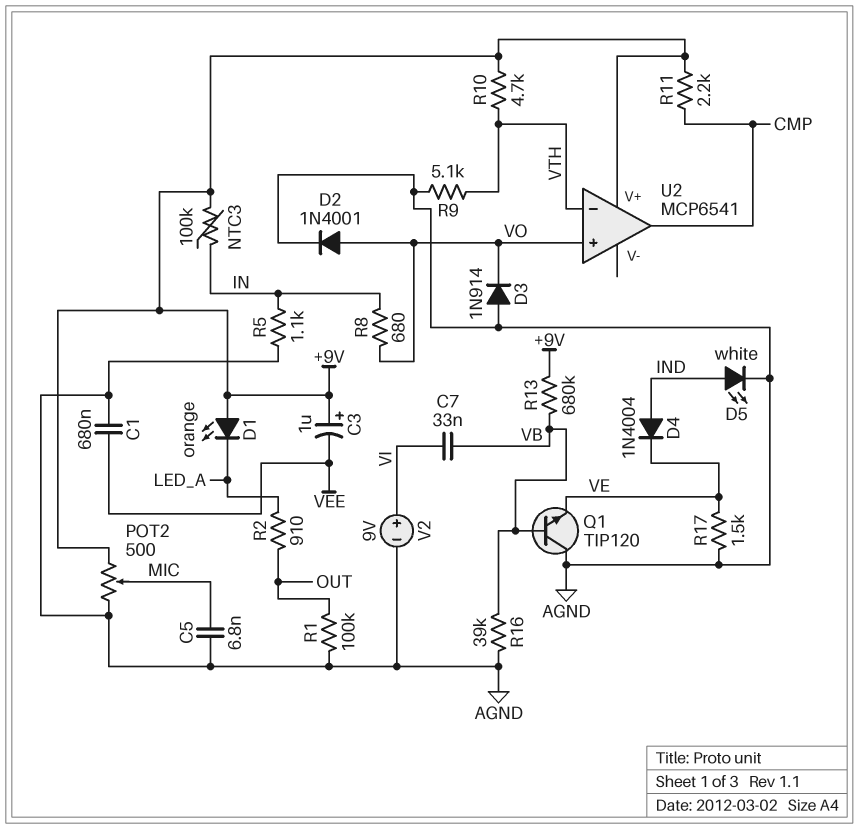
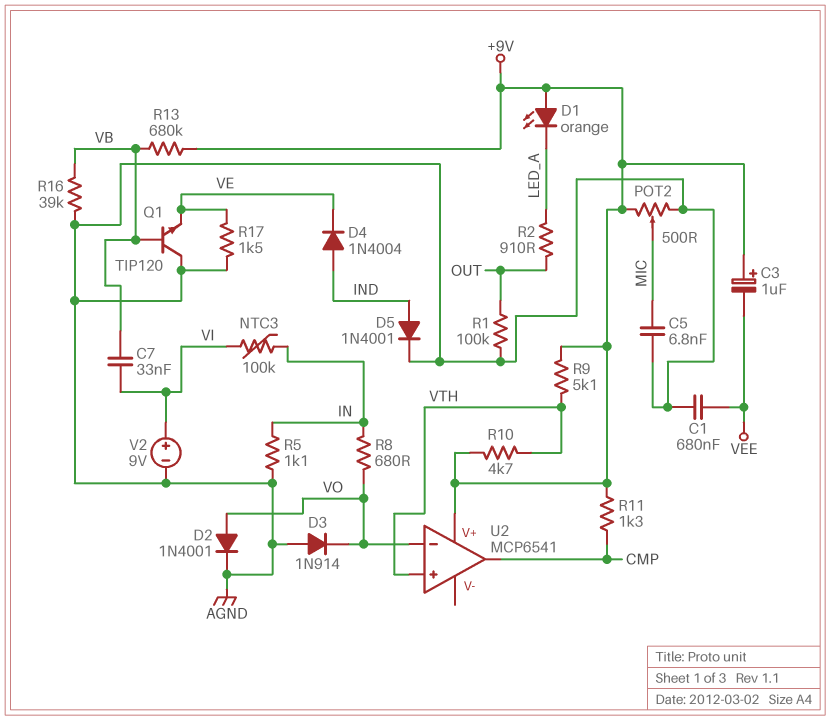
D5: LED white (A IND, K AGND) -> diode 1N4001 (A IND, K AGND)
NTC3: 100k (+9V, IN) -> 100k (IN, VI)
R9: 5.1k (AGND, VTH) -> 5.1k (+9V, VTH)
R11: 2.2k (+9V, CMP) -> 1.3k (+9V, CMP)
U2 pin in+: VO -> VTH
U2 pin in-: VTH -> VO

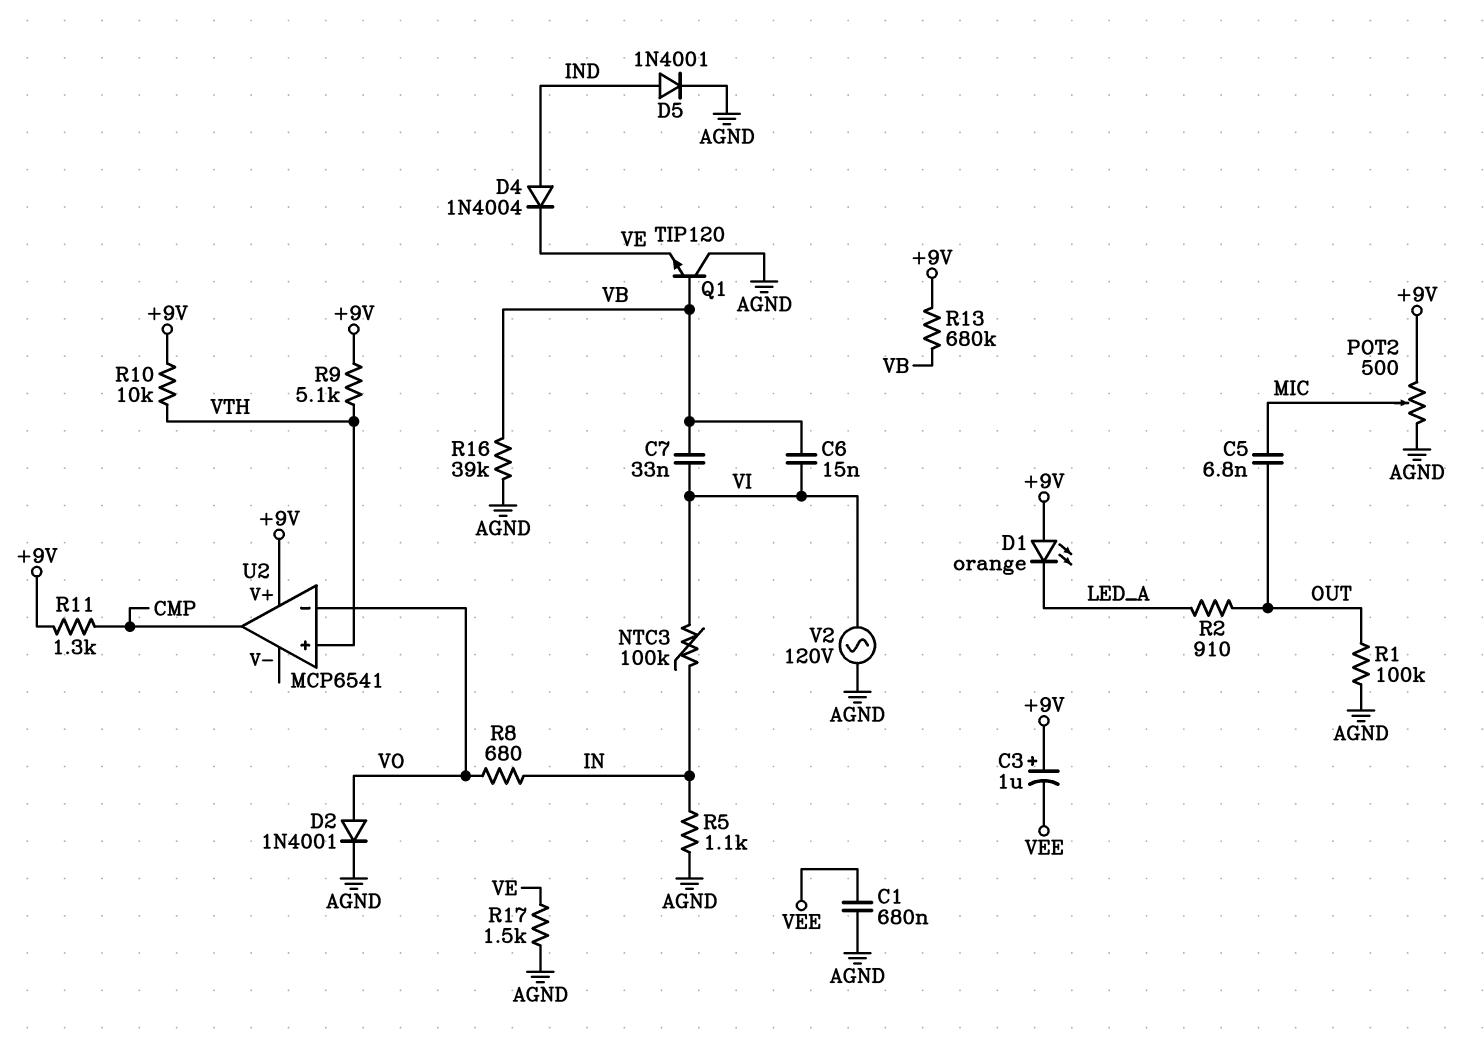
C5: 6.8nF (AGND, MIC) -> 6.8nF (MIC, OUT)
C6: none -> 15nF (VB, VI)
D3: diode 1N914 (A AGND, K VO) -> none
R10: 4.7k (+9V, VTH) -> 10k (+9V, VTH)
V2: 9V (plus VI, minus AGND) -> AC 120V (AGND, VI)

